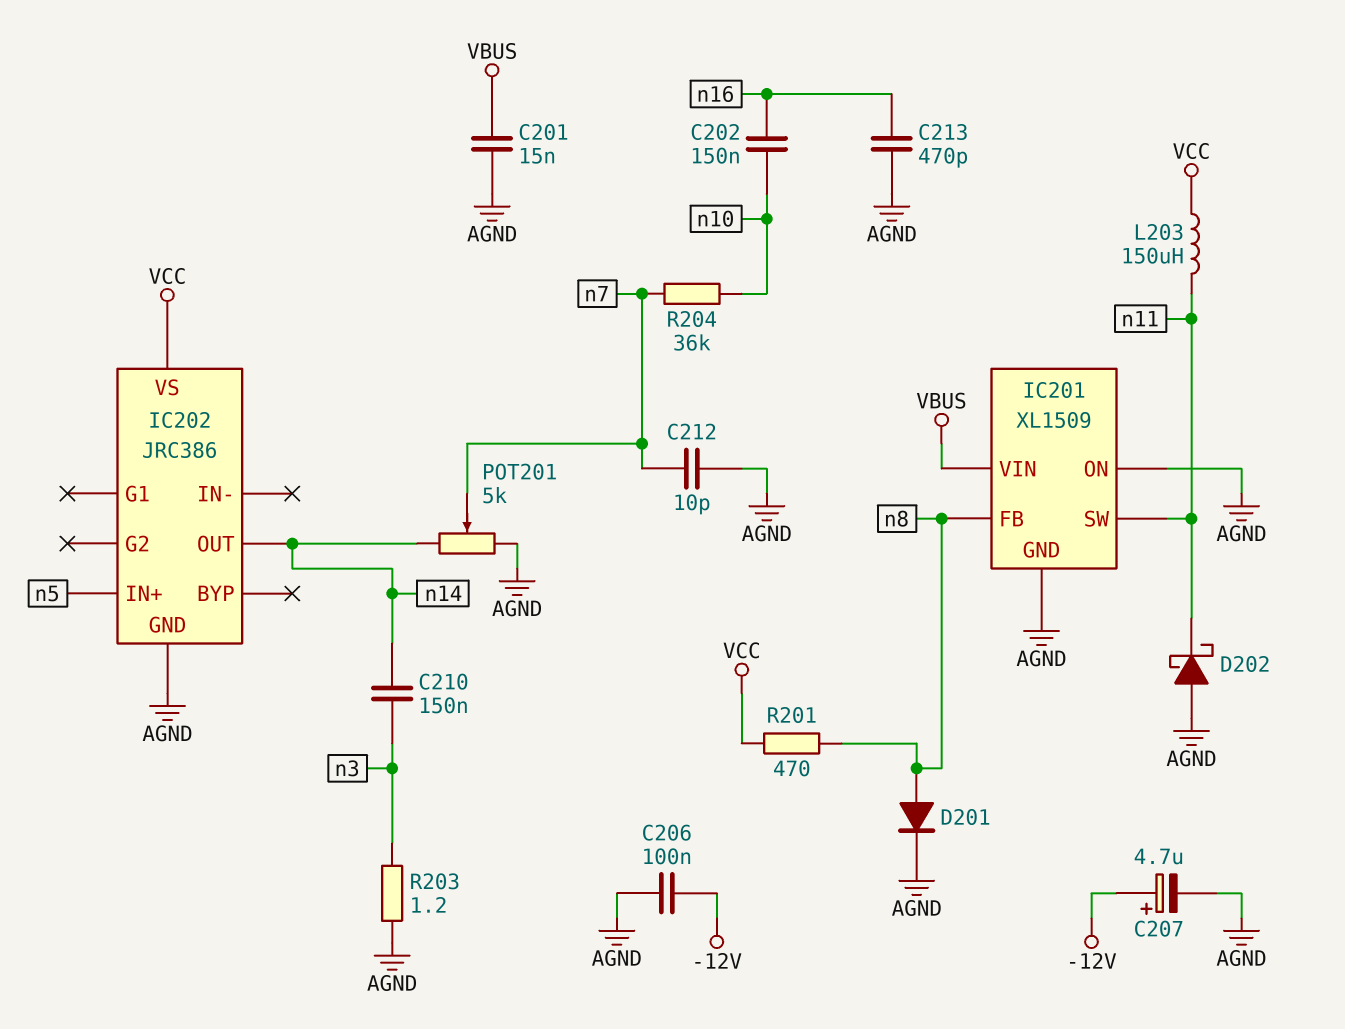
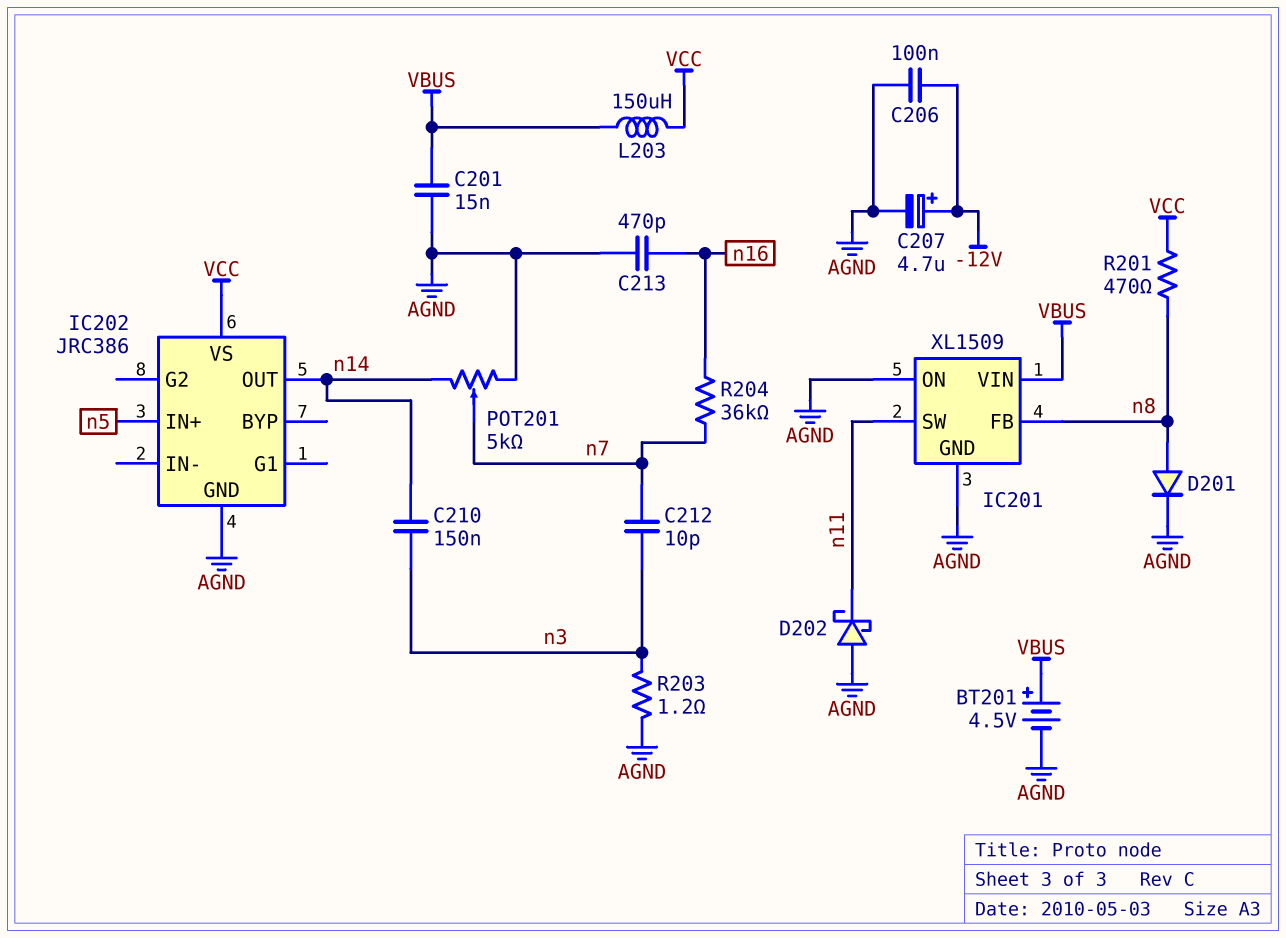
BT201: none -> 4.5V (plus VBUS, minus AGND)
C202: 150nF (n10, n16) -> none
C212: 10pF (AGND, n7) -> 10pF (n3, n7)
L203: 150uH (VCC, n11) -> 150uH (VBUS, VCC)
R204: 36k (n7, n10) -> 36k (n7, n16)

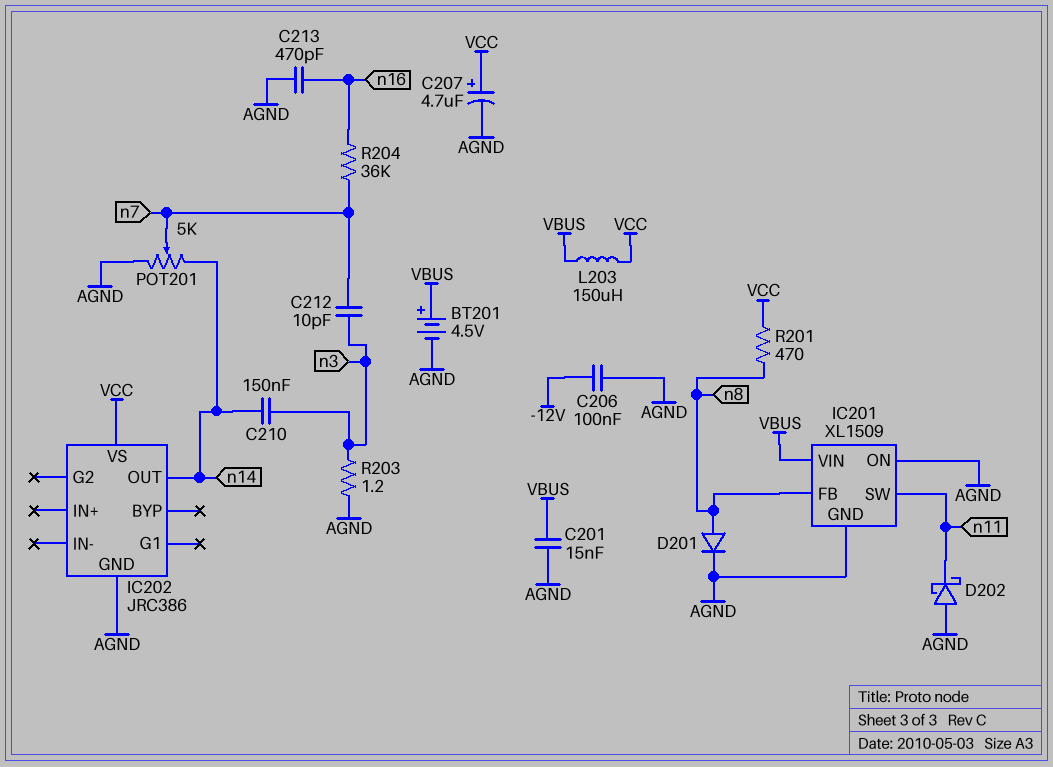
C207: 4.7uF (plus -12V, minus AGND) -> 4.7uF (plus VCC, minus AGND)
IC202 pin IN+: n5 -> none

